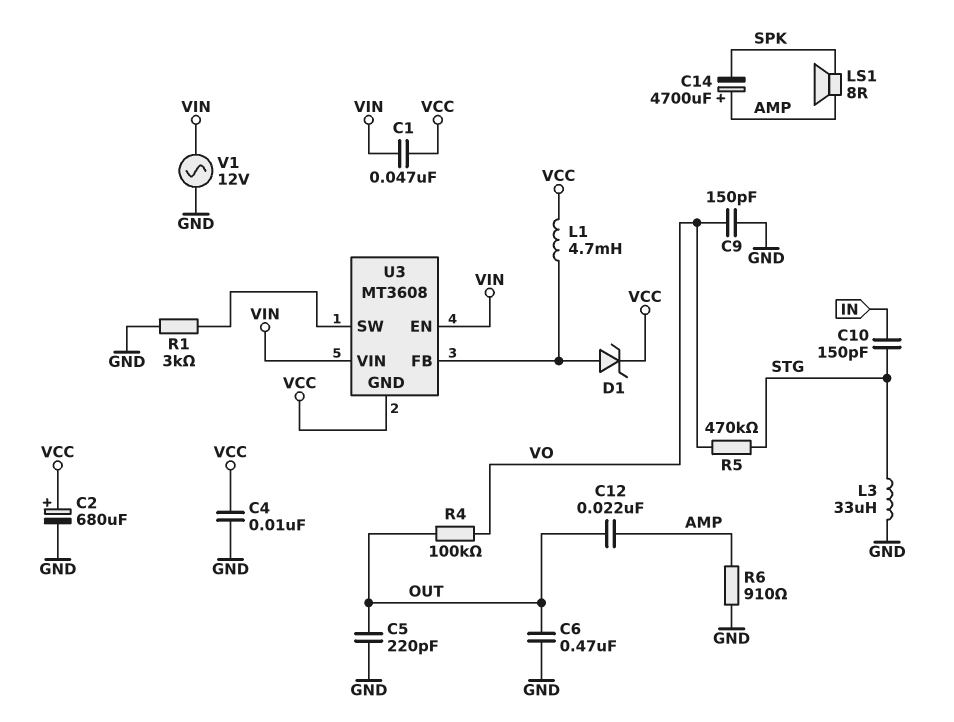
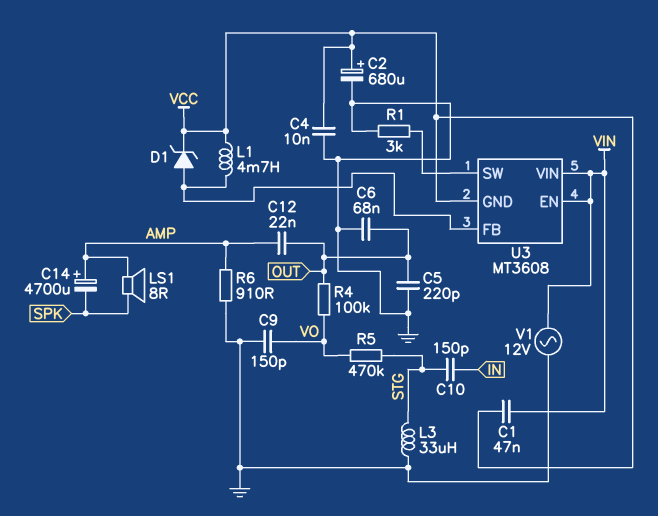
C6: 470nF (GND, OUT) -> 68nF (GND, OUT)

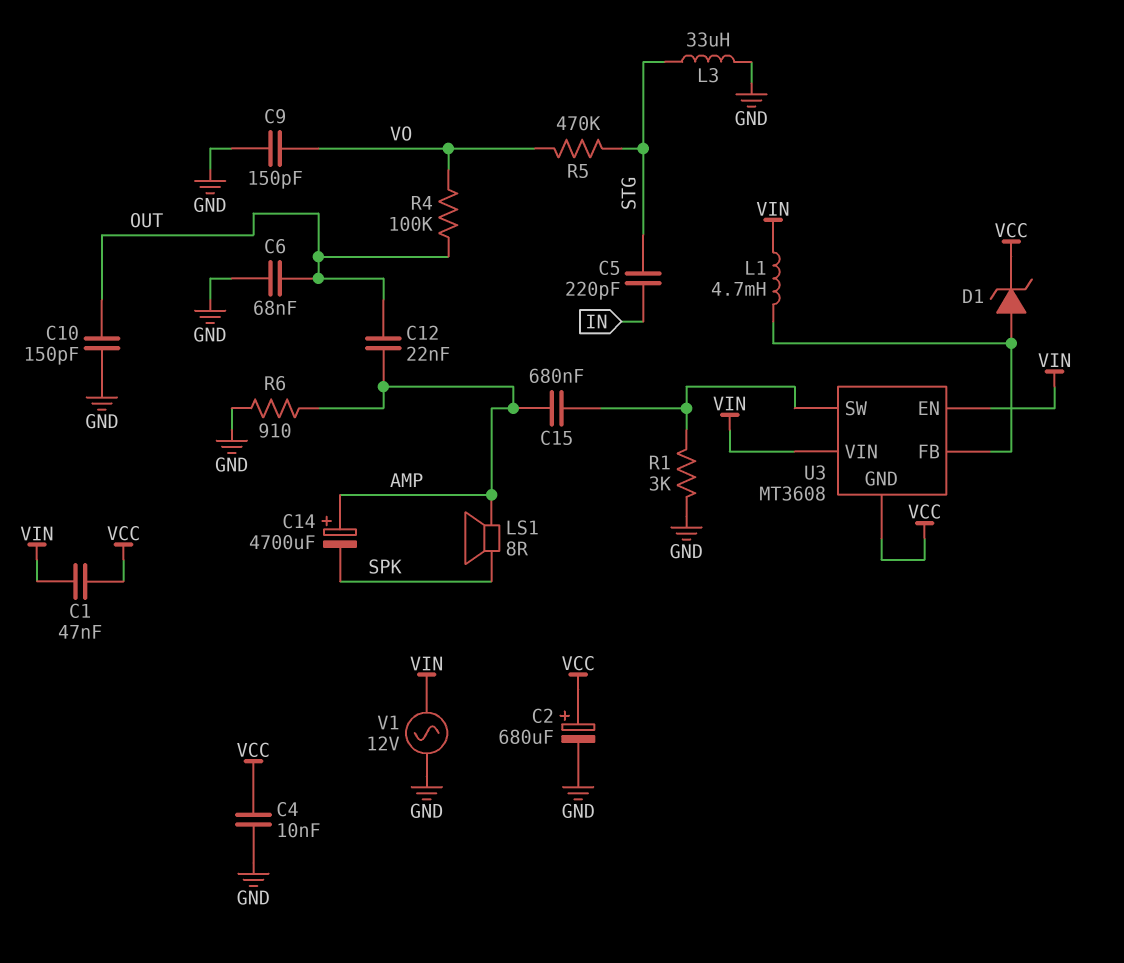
C5: 220pF (GND, OUT) -> 220pF (IN, STG)
C10: 150pF (IN, STG) -> 150pF (GND, OUT)
C15: none -> 680nF (AMP, U3/SW)
L1: 4.7mH (U3/FB, VCC) -> 4.7mH (U3/FB, VIN)

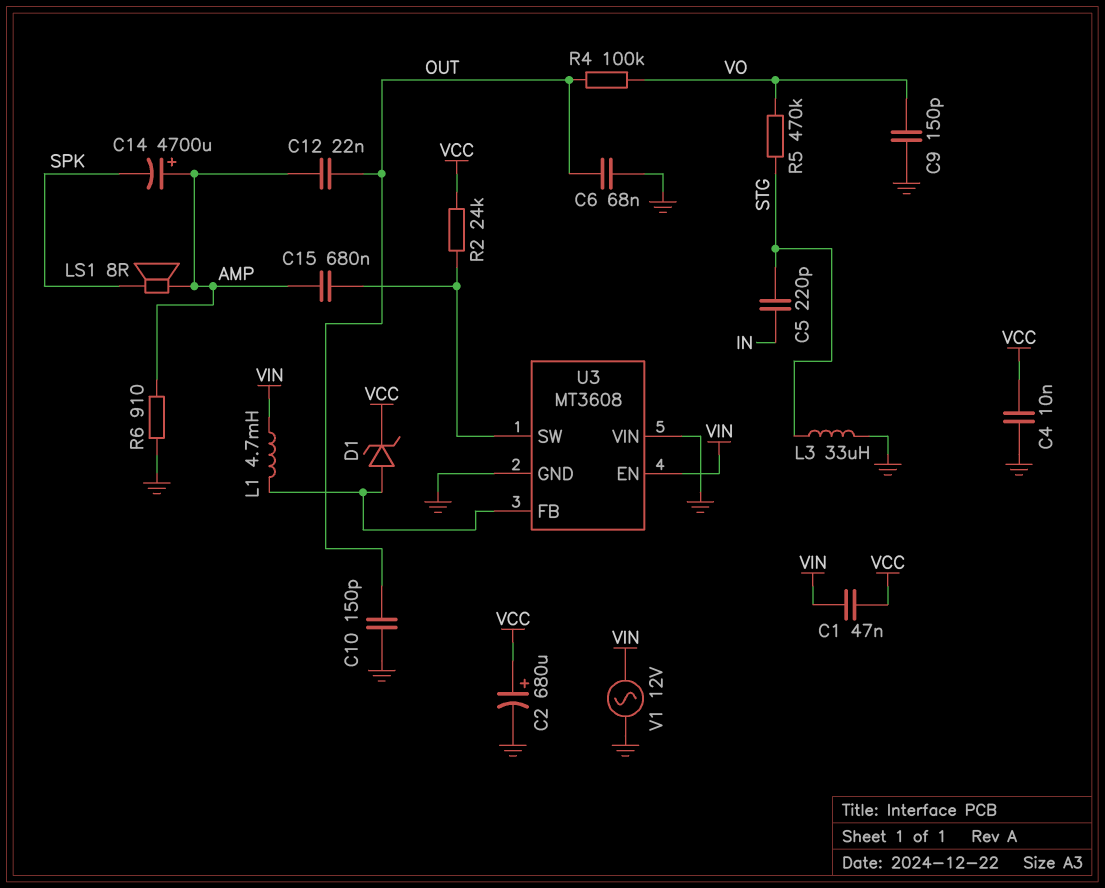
R1: 3k (GND, U3/SW) -> none
R2: none -> 24k (U3/SW, VCC)
U3 pin GND: VCC -> GND
U3 pin VIN: VIN -> GND

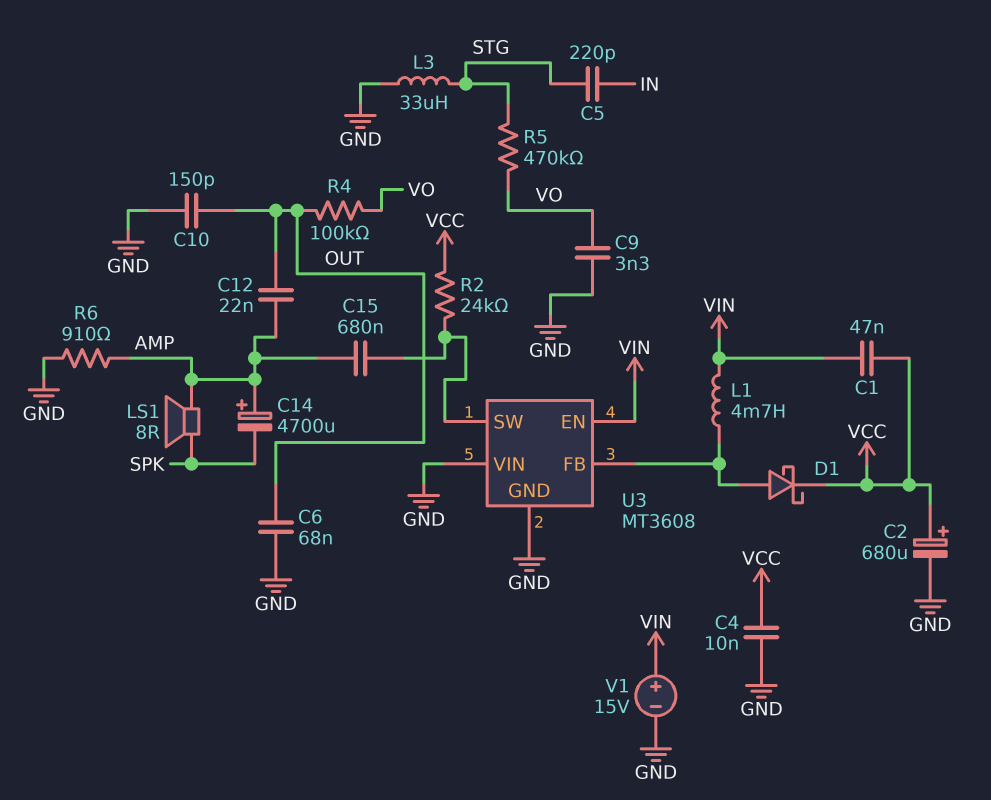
C9: 150pF (GND, VO) -> 3.3nF (GND, VO)
D1: zener (A U3/FB, K VCC) -> schottky (A U3/FB, K VCC)
V1: AC 12V (GND, VIN) -> 15V (plus VIN, minus GND)

